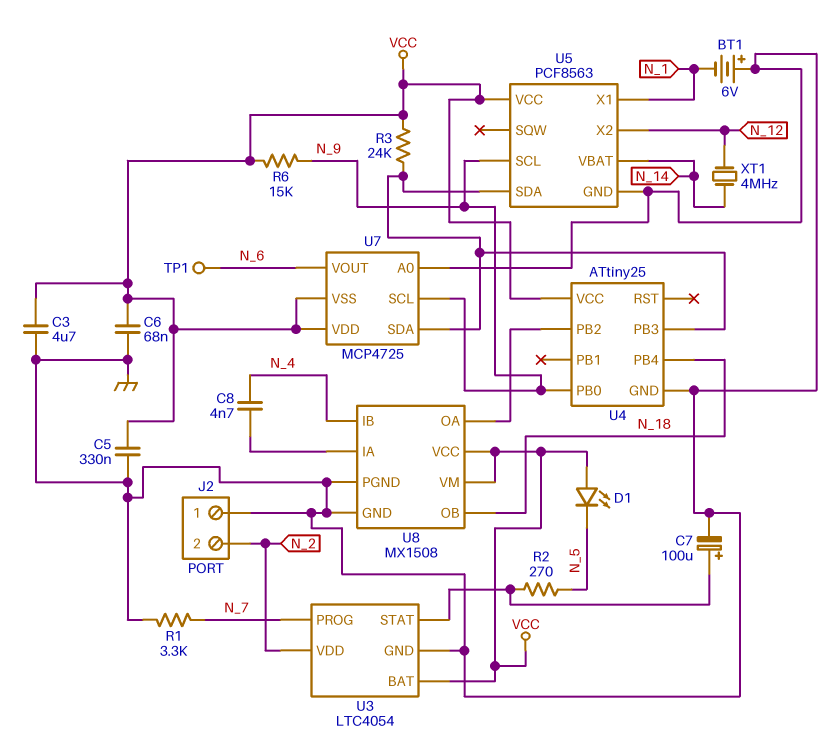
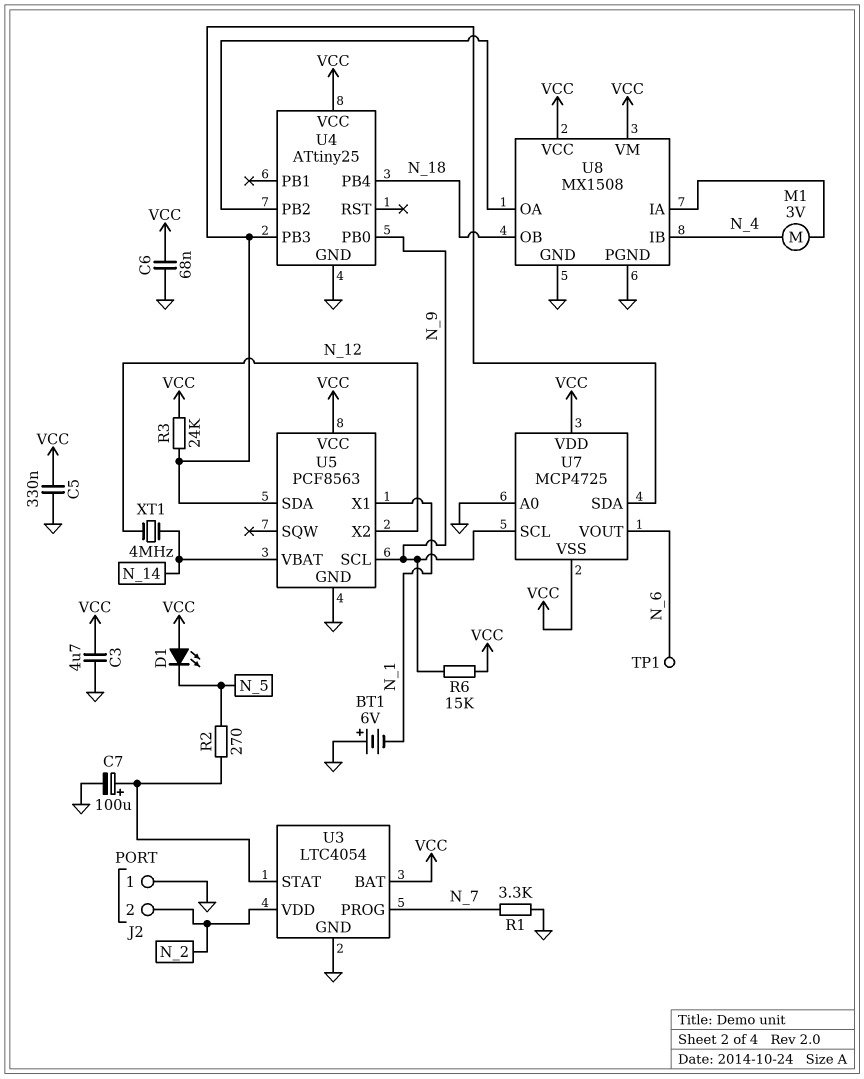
C8: 4.7nF (N_4, U8/IA) -> none
M1: none -> motor 3V (N_4, U8/IA)

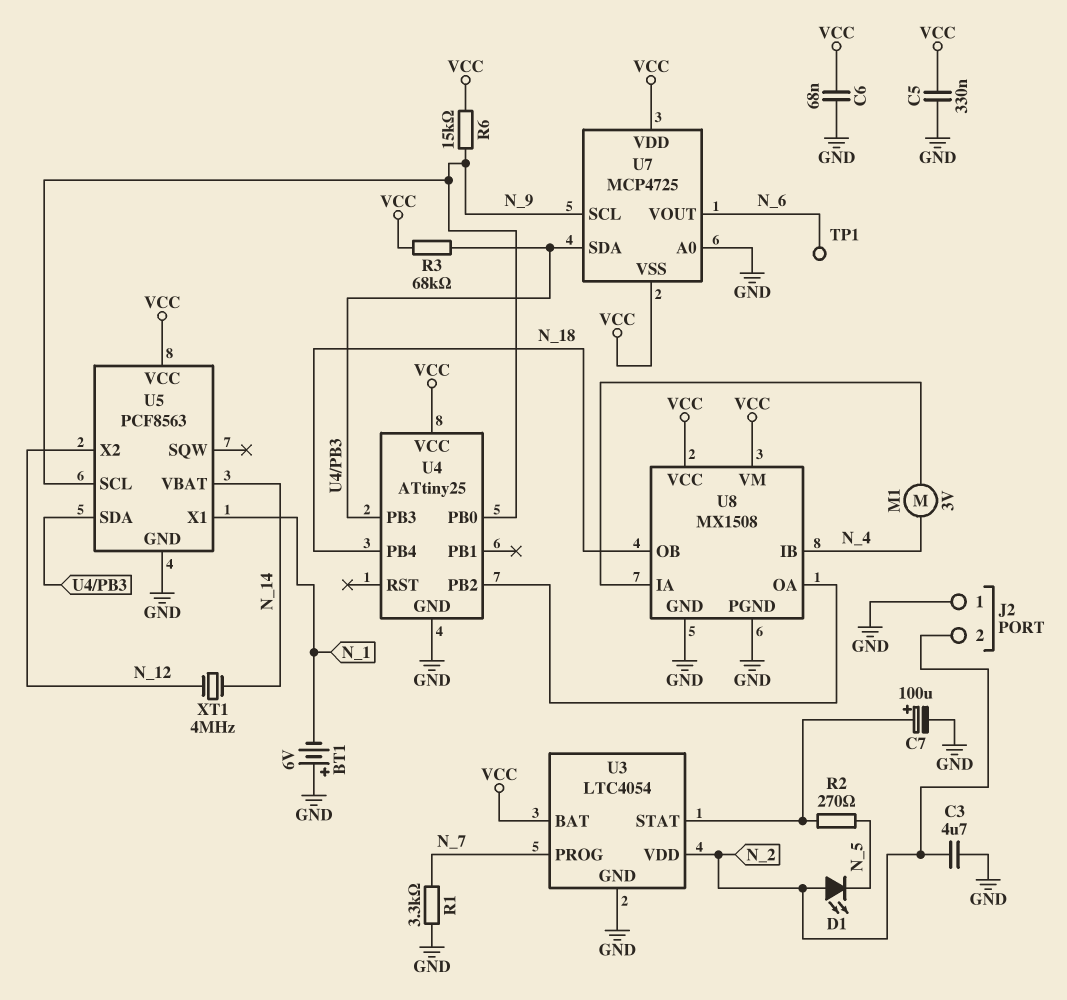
C3: 4.7uF (GND, VCC) -> 4.7uF (GND, N_2)
D1: LED (A VCC, K N_5) -> LED (A N_2, K N_5)
R3: 24k (U4/PB3, VCC) -> 68k (U4/PB3, VCC)

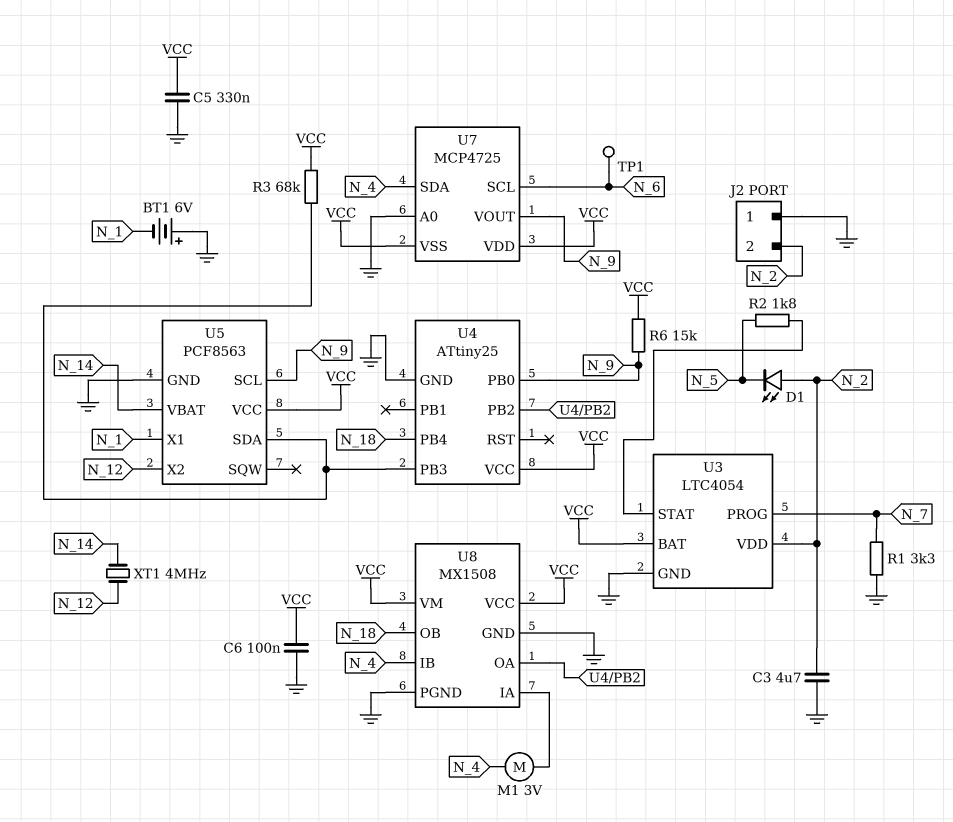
C6: 68nF (GND, VCC) -> 100nF (GND, VCC)
C7: 100uF (plus U3/STAT, minus GND) -> none
R2: 270 (N_5, U3/STAT) -> 1.8k (N_5, U3/STAT)
U7 pin SCL: N_9 -> N_6
U7 pin SDA: U4/PB3 -> N_4
U7 pin VOUT: N_6 -> N_9

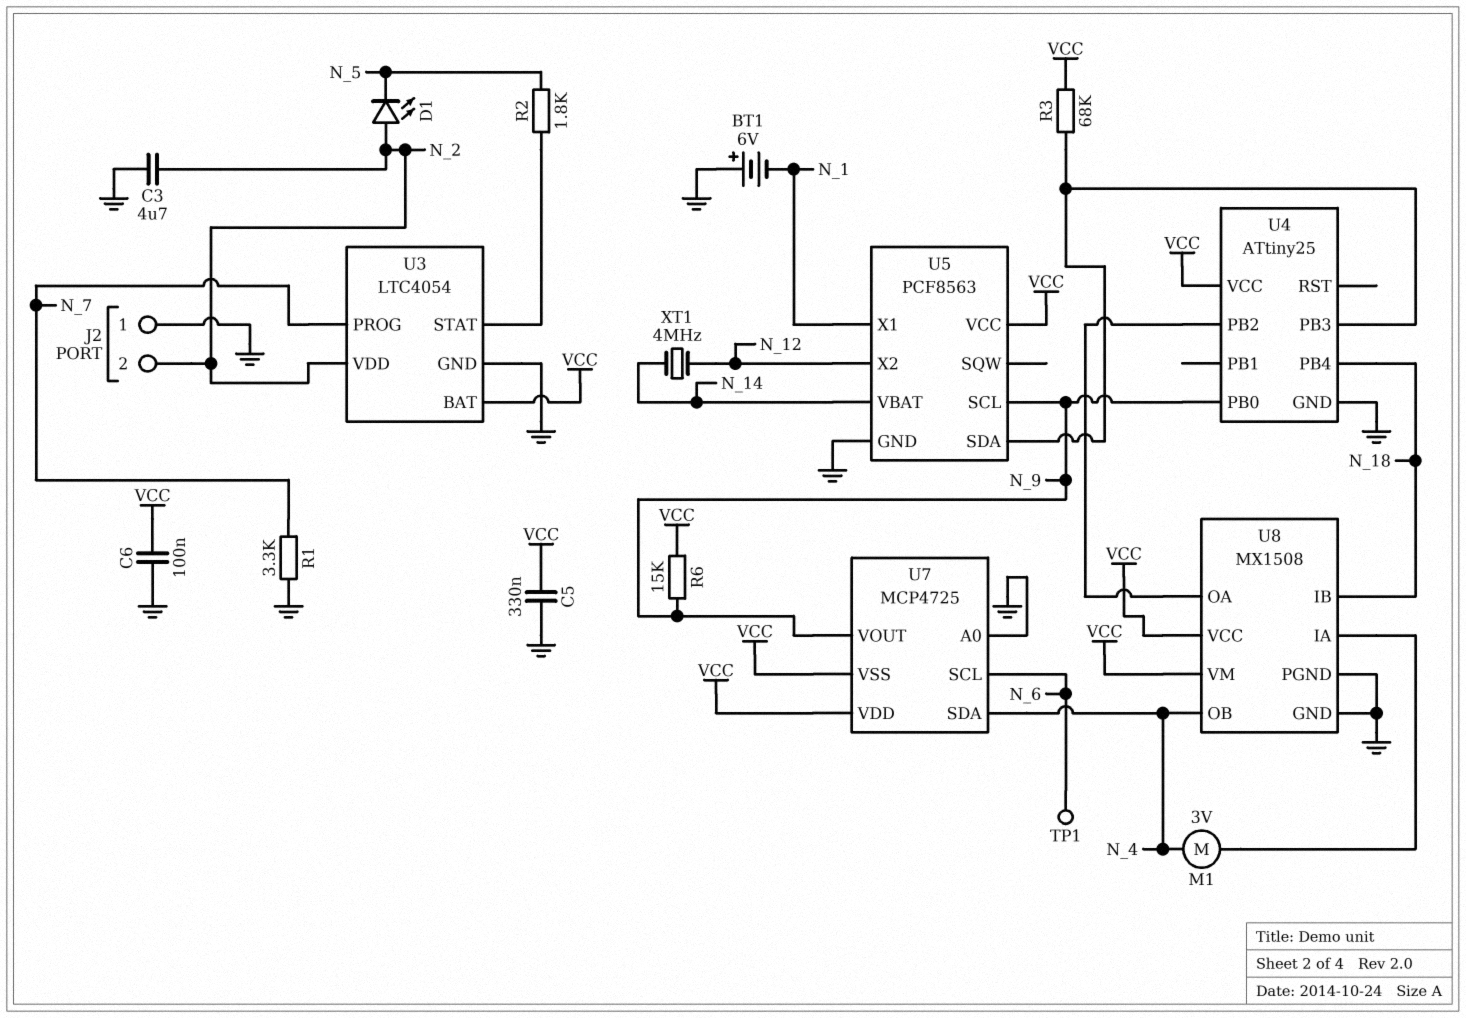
U8 pin IB: N_4 -> N_18
U8 pin OB: N_18 -> N_4

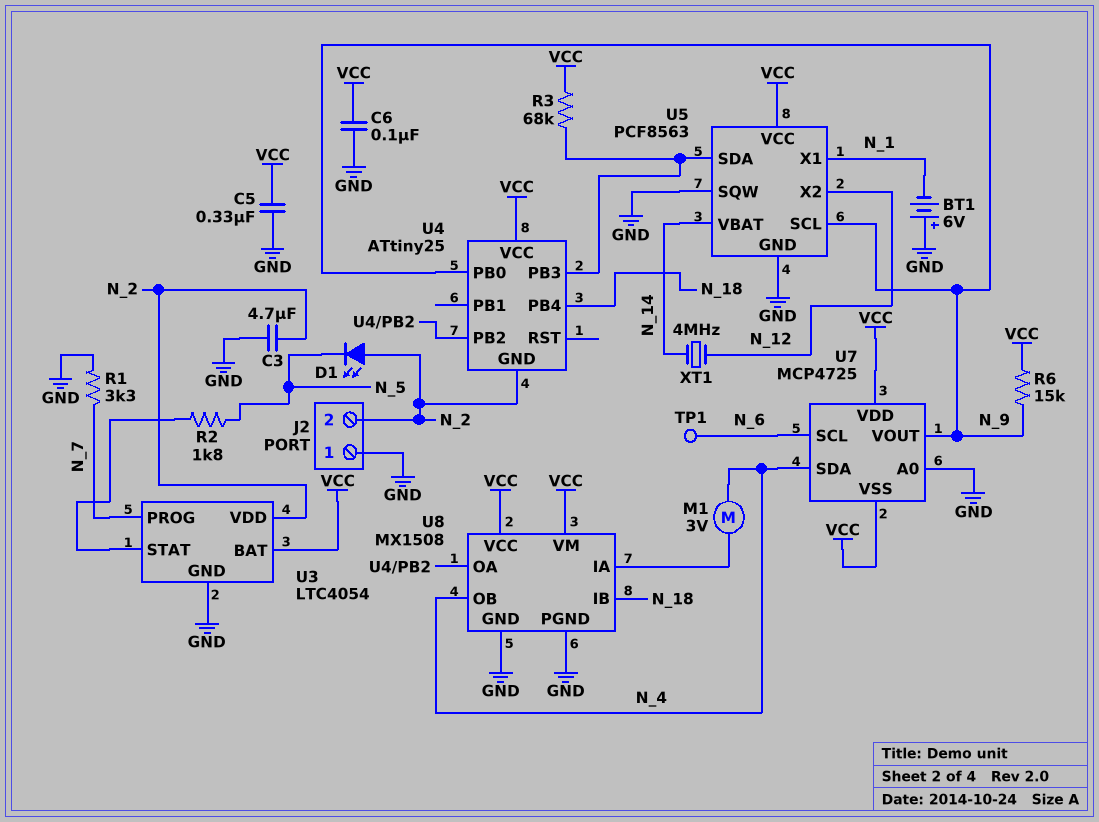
U4 pin GND: GND -> N_2
U5 pin SQW: none -> GND

